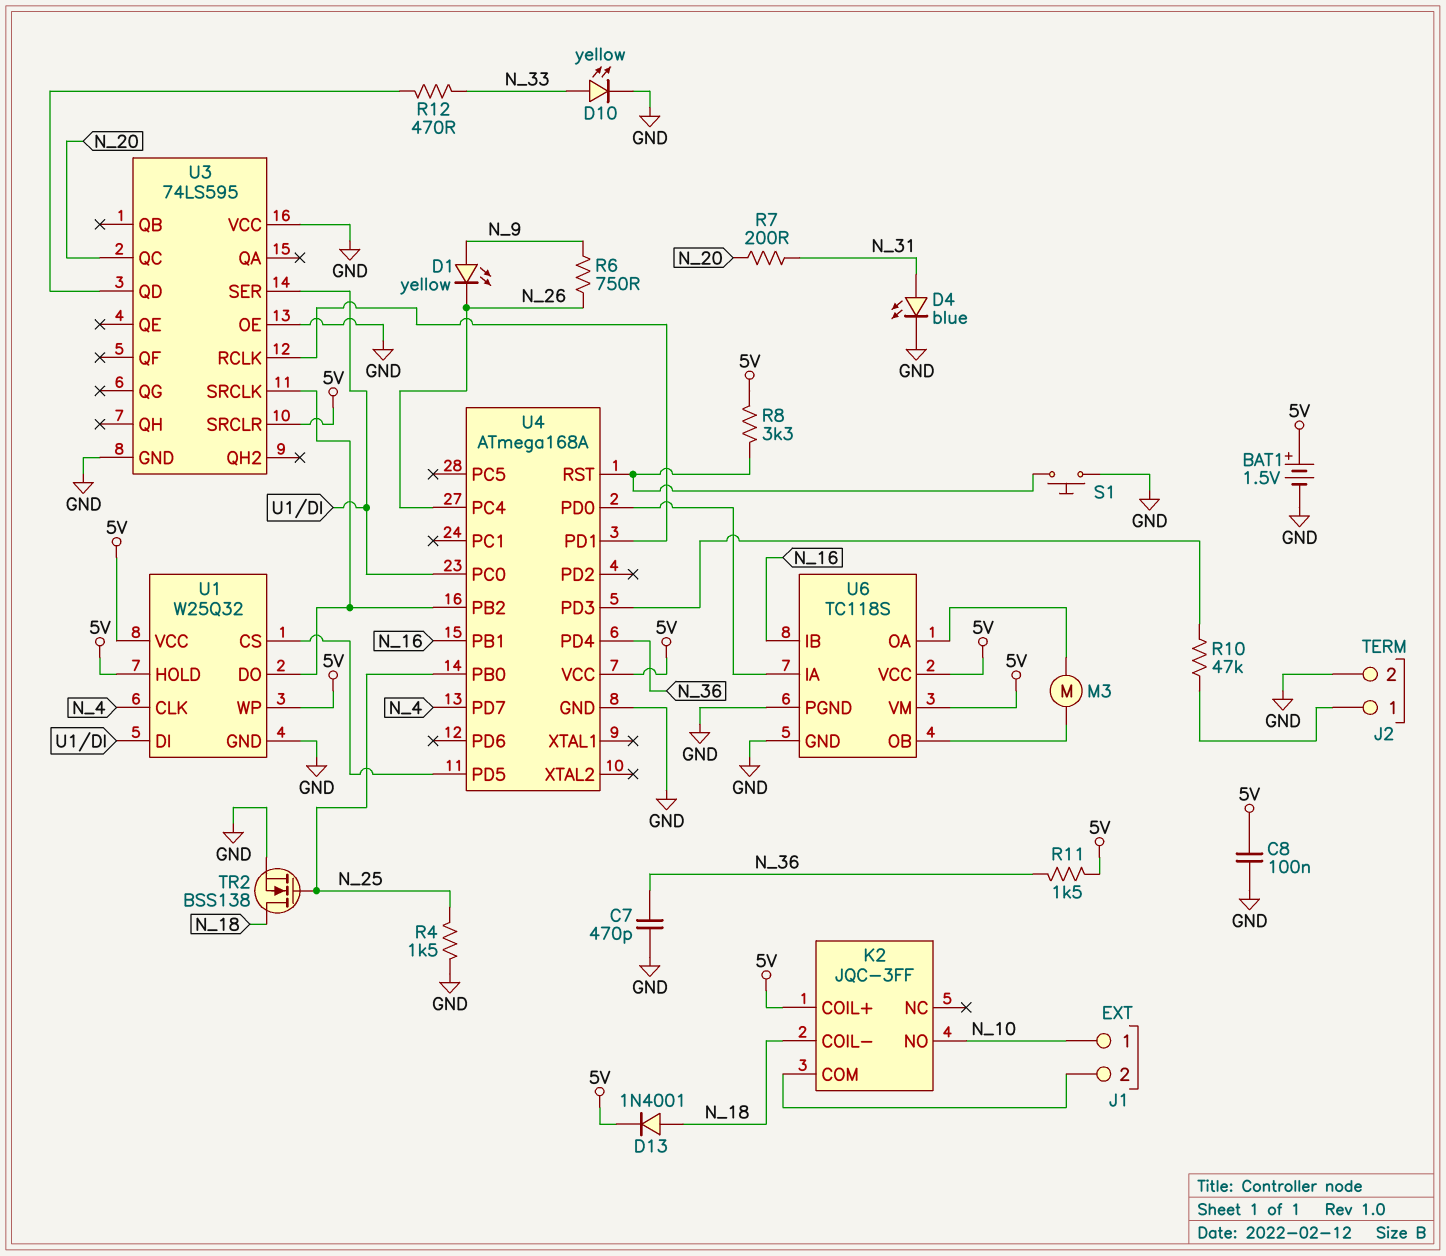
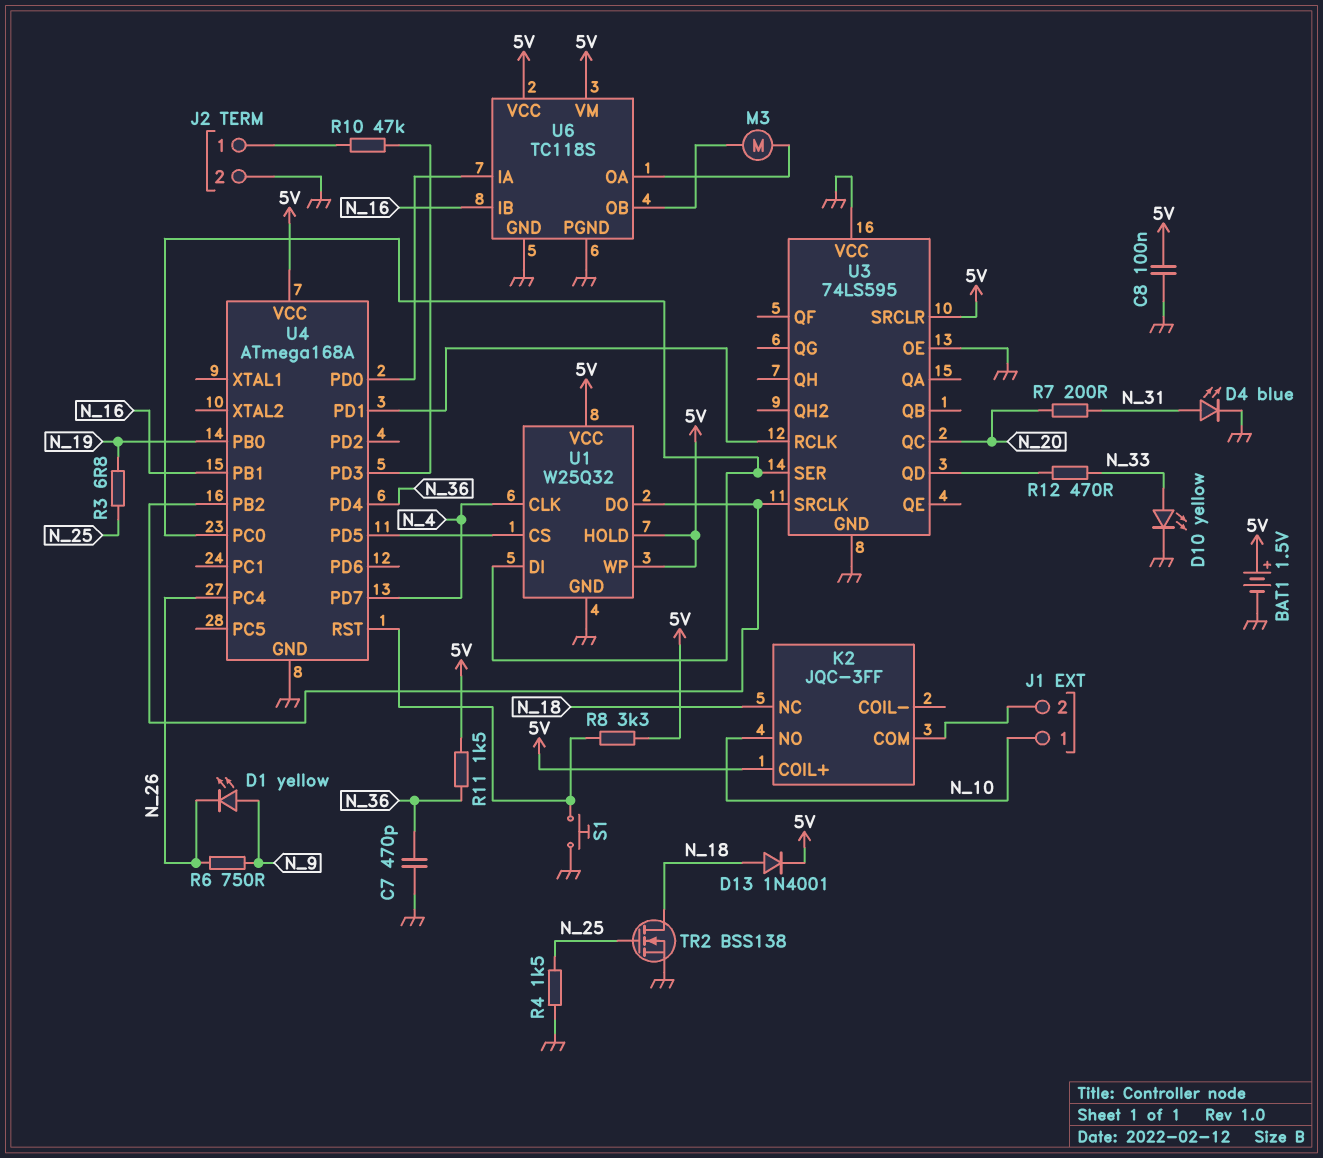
K2 pin COIL-: N_18 -> none
K2 pin NC: none -> N_18
R3: none -> 6.8 (N_19, N_25)
U4 pin PB0: N_25 -> N_19

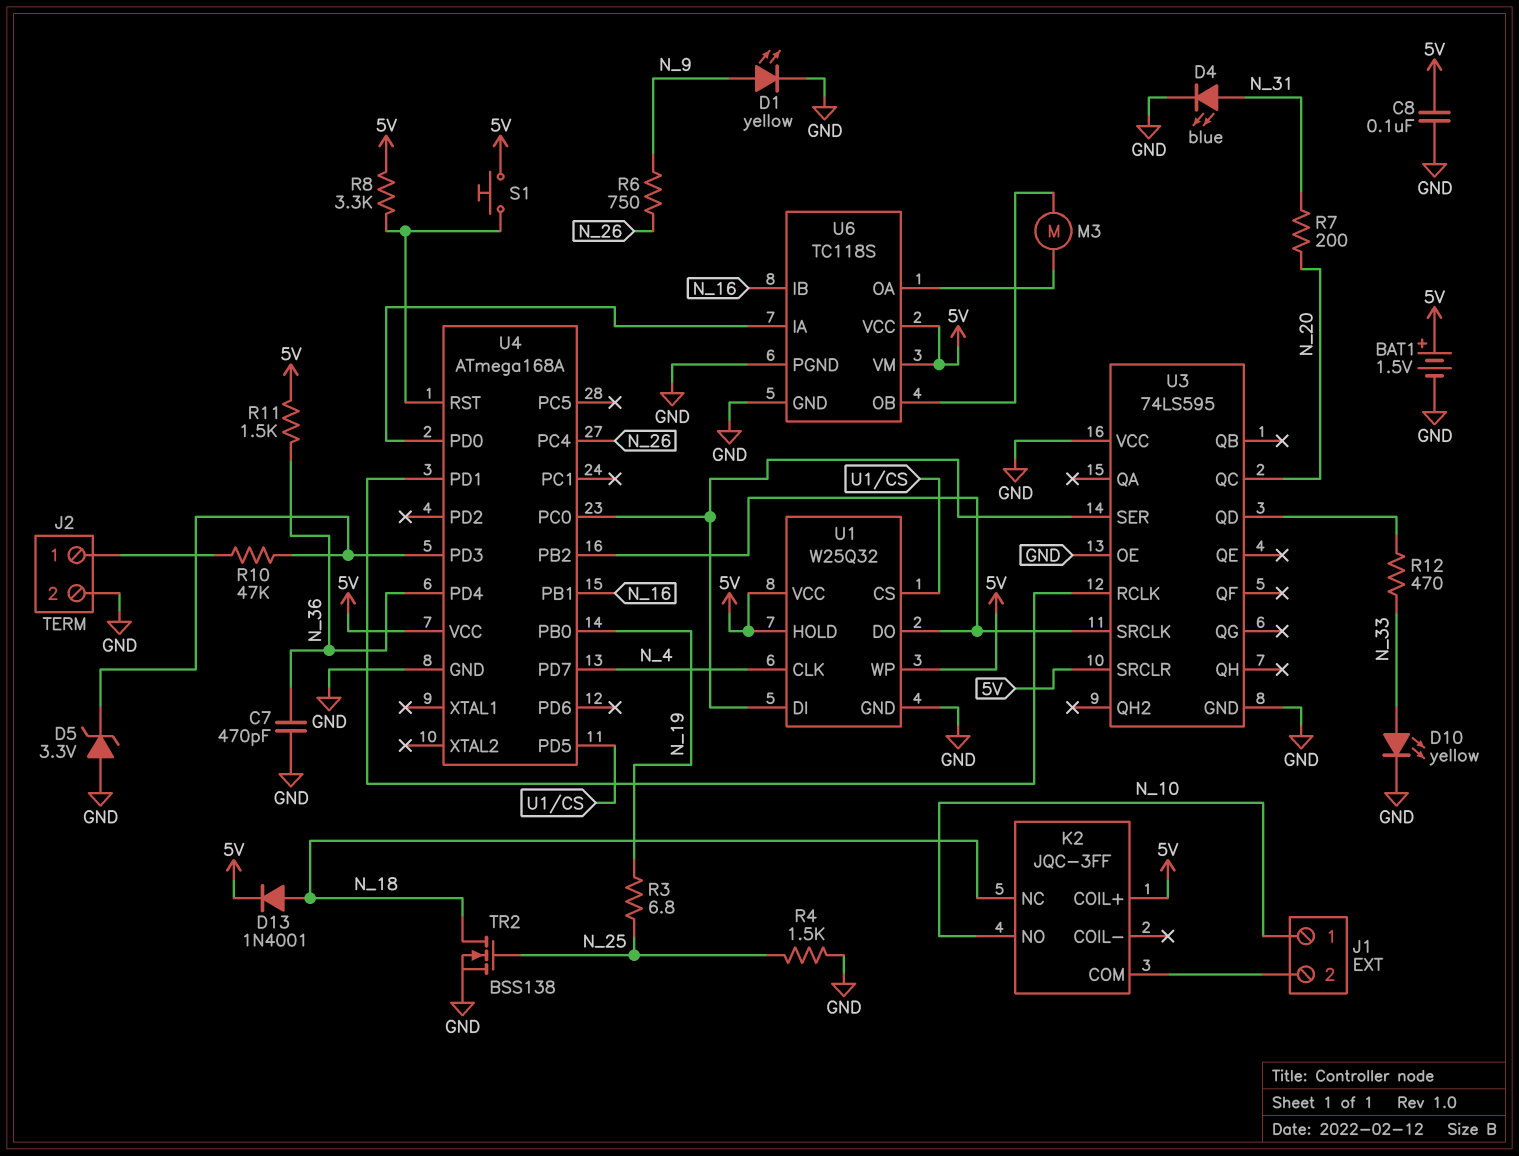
D1: LED yellow (A N_9, K N_26) -> LED yellow (A N_9, K GND)
D5: none -> zener 3.3V (A GND, K U4/PD3)
S1: button (GND, U4/RST) -> button (5V, U4/RST)

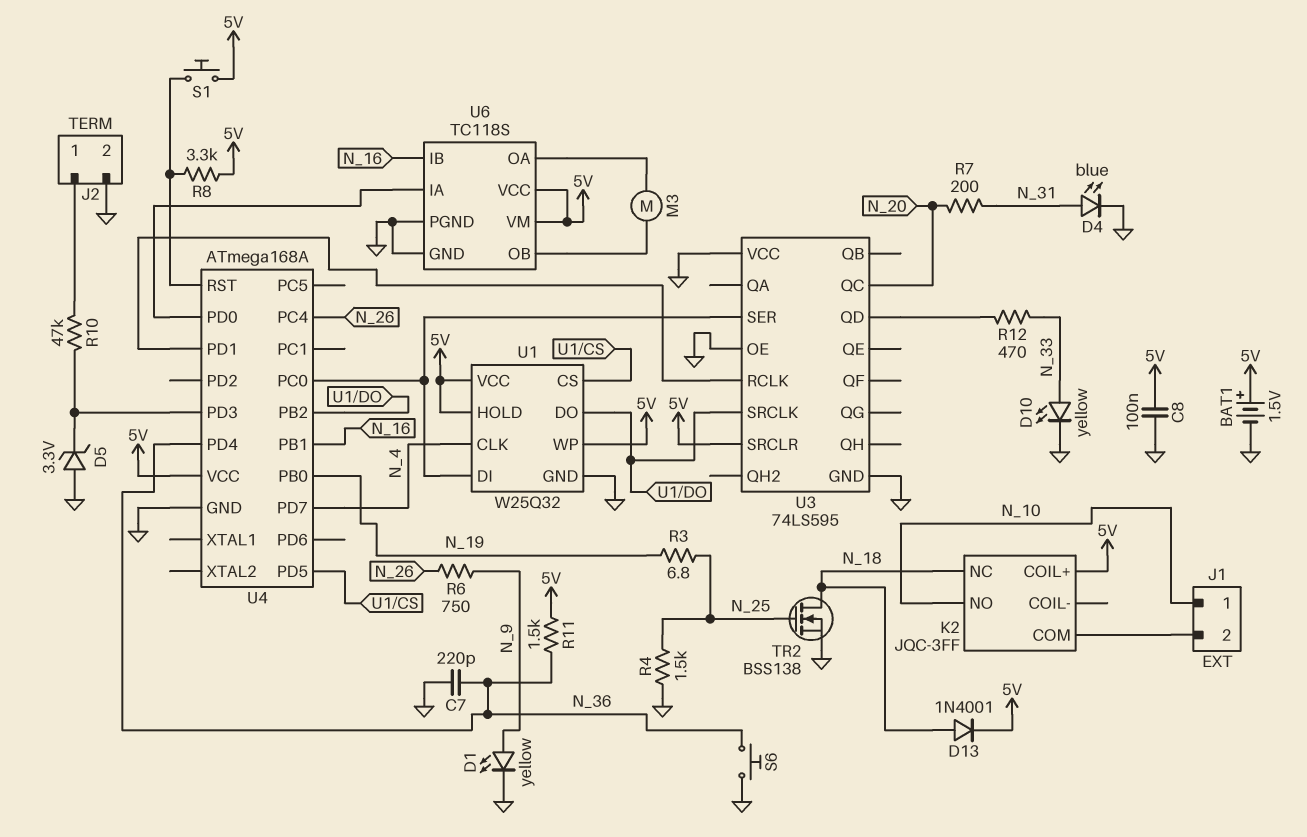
C7: 470pF (GND, N_36) -> 220pF (GND, N_36)
S6: none -> button (GND, N_36)

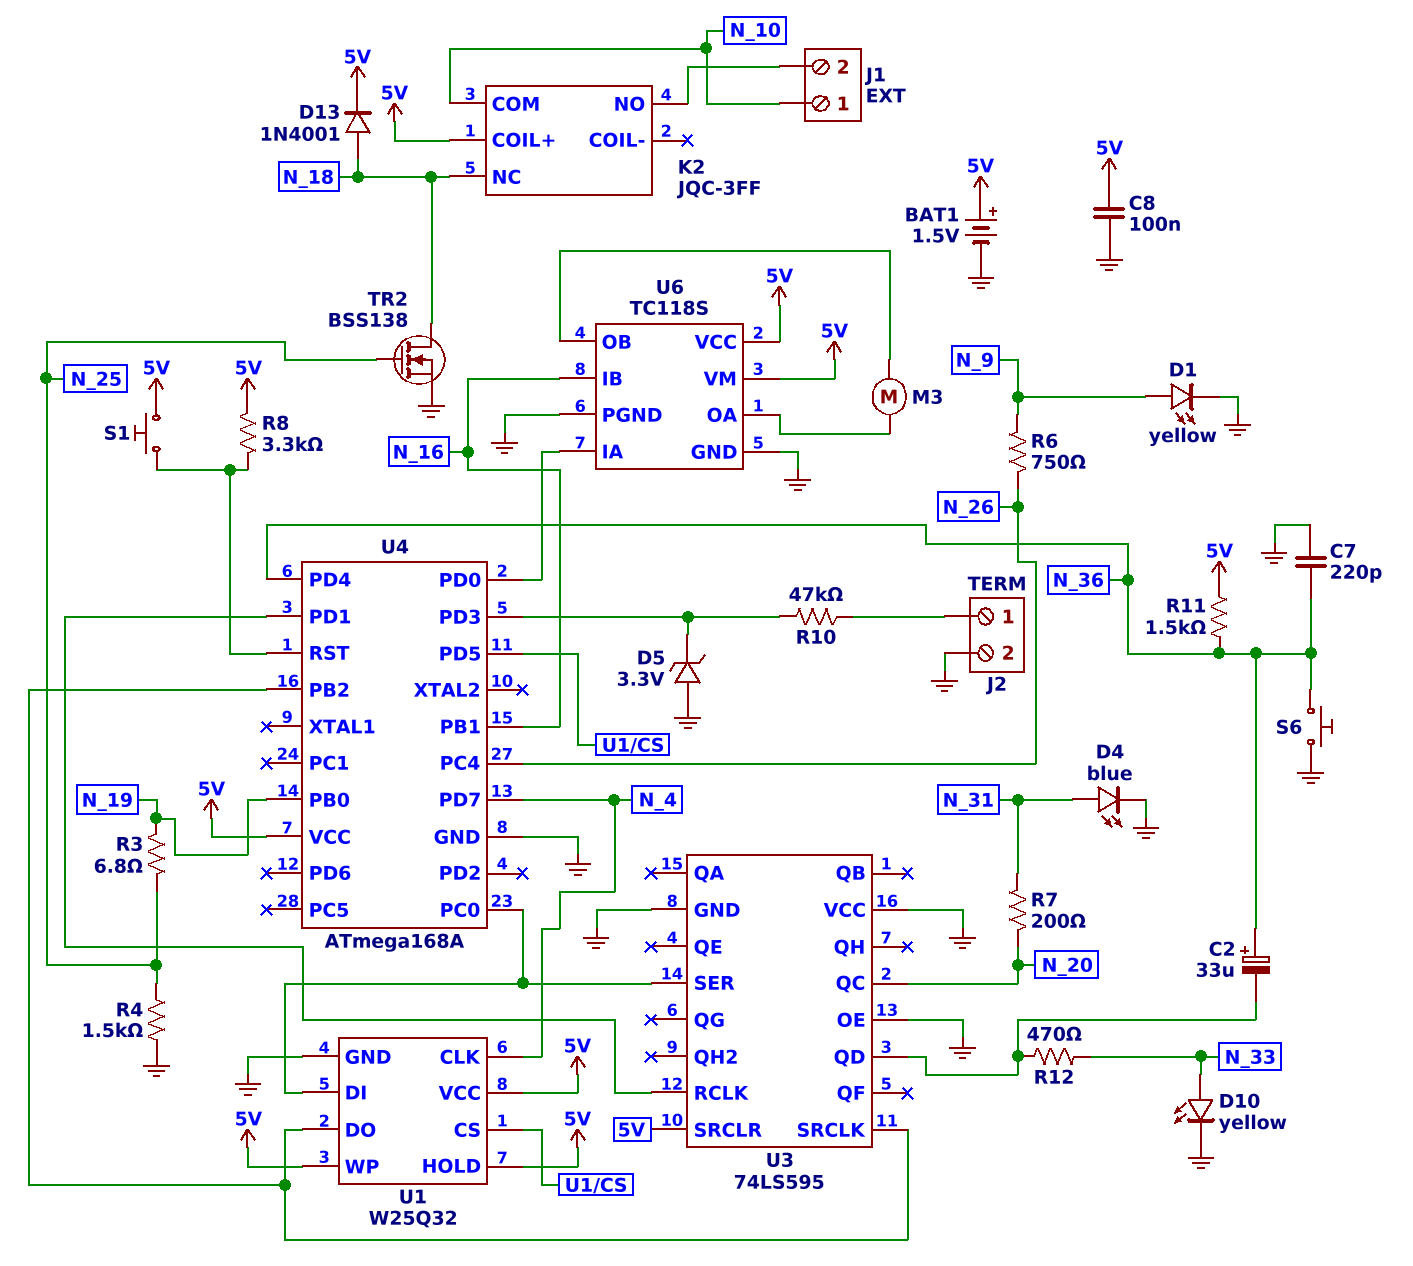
C2: none -> 33uF (plus N_36, minus U3/QD)
K2 pin COM: J1/2 -> N_10
K2 pin NO: N_10 -> J1/2

